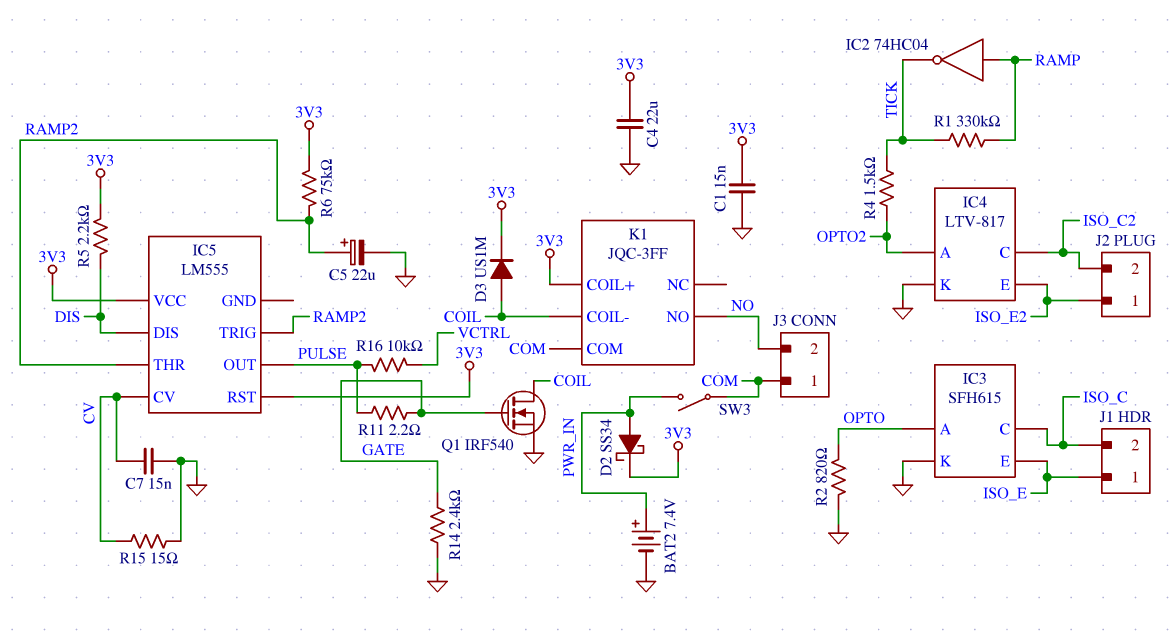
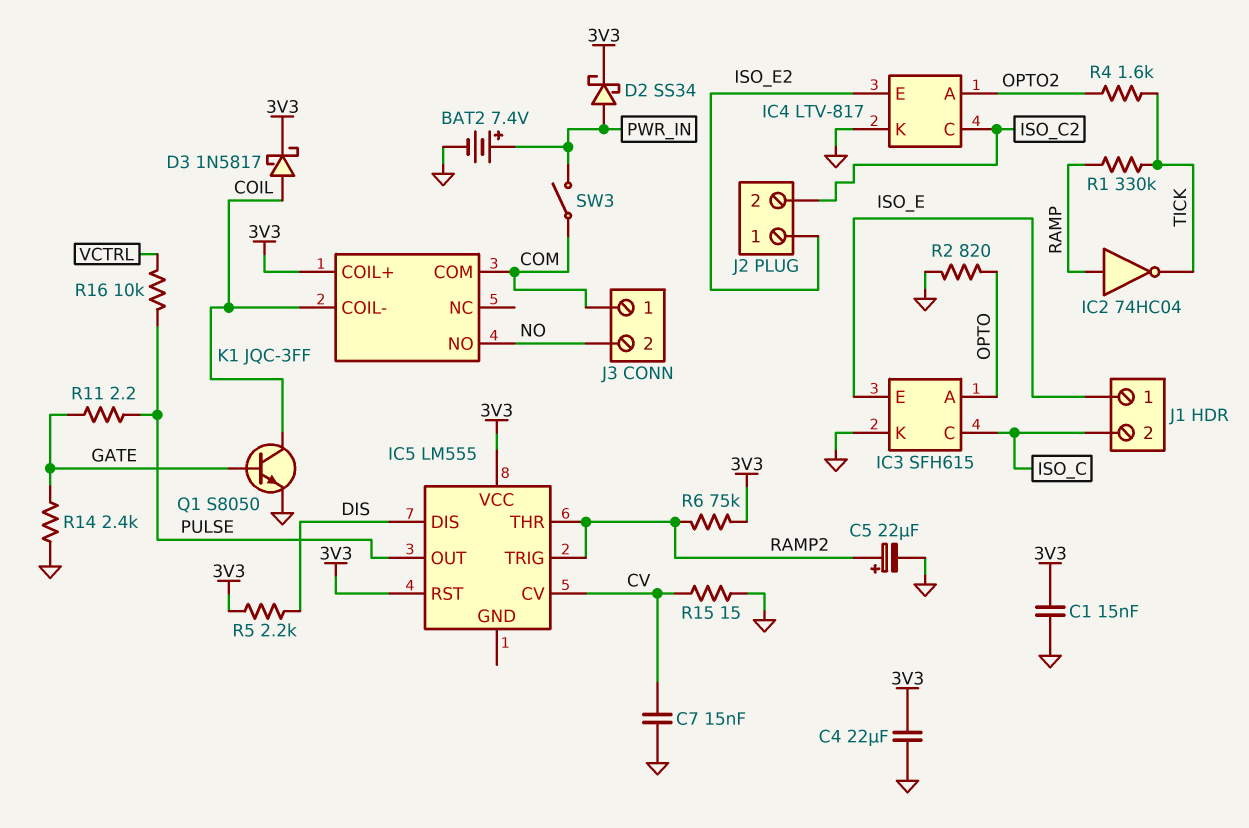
D3: diode US1M (A COIL, K 3V3) -> schottky 1N5817 (A COIL, K 3V3)
Q1: NMOS IRF540 (G GATE, D COIL, S GND) -> NPN S8050 (B GATE, C COIL, E GND)
R4: 1.5k (OPTO2, TICK) -> 1.6k (OPTO2, TICK)

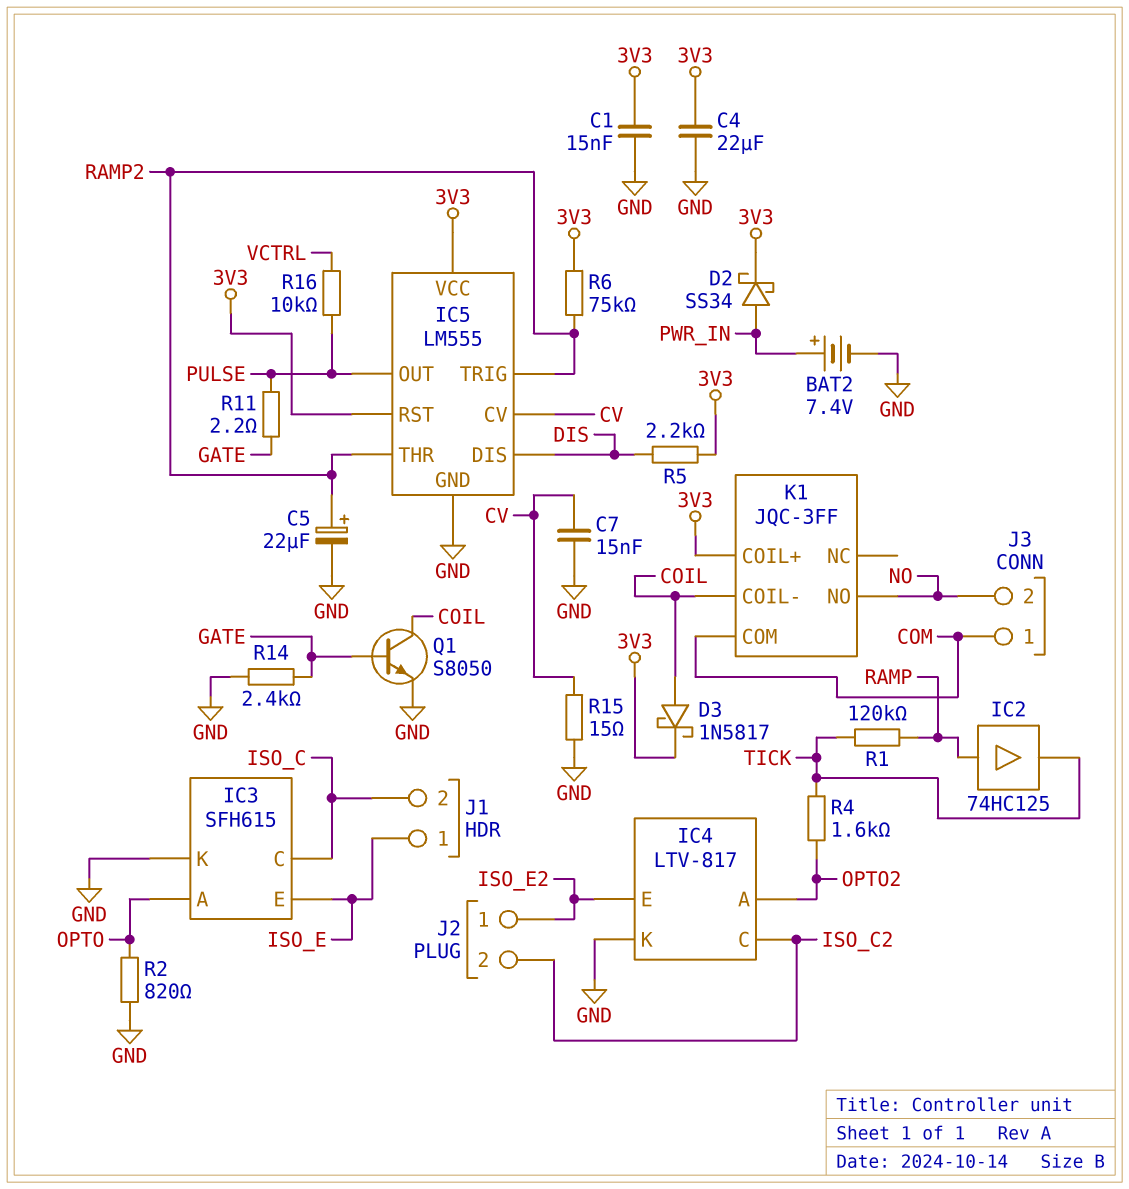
IC2: NOT 74HC04 (in RAMP, out TICK) -> buffer 74HC125 (in RAMP, out TICK)
IC5 pin GND: none -> GND
R1: 330k (RAMP, TICK) -> 120k (RAMP, TICK)
SW3: switch (COM, PWR_IN) -> none

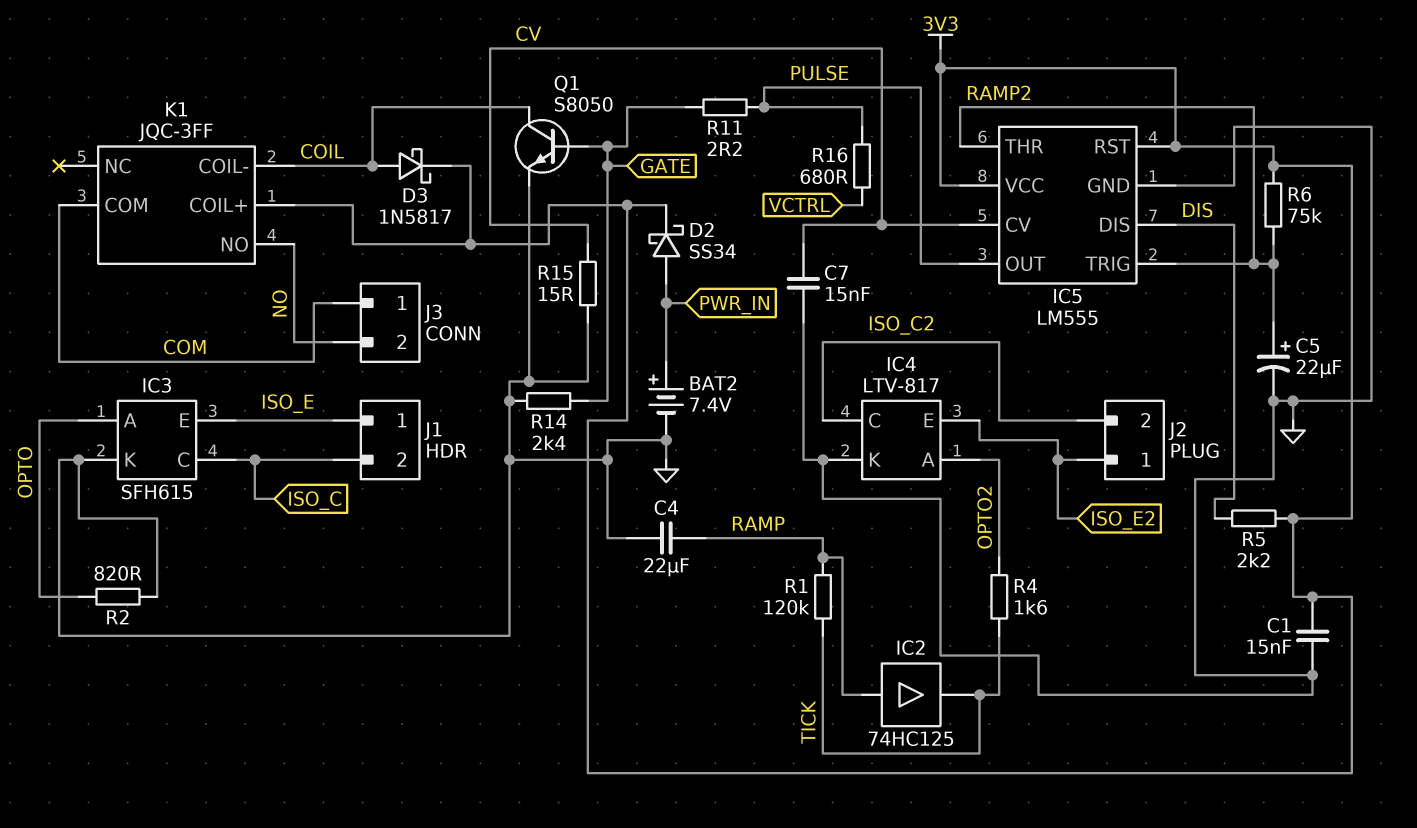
C4: 22uF (3V3, GND) -> 22uF (GND, RAMP)
R16: 10k (PULSE, VCTRL) -> 680 (PULSE, VCTRL)

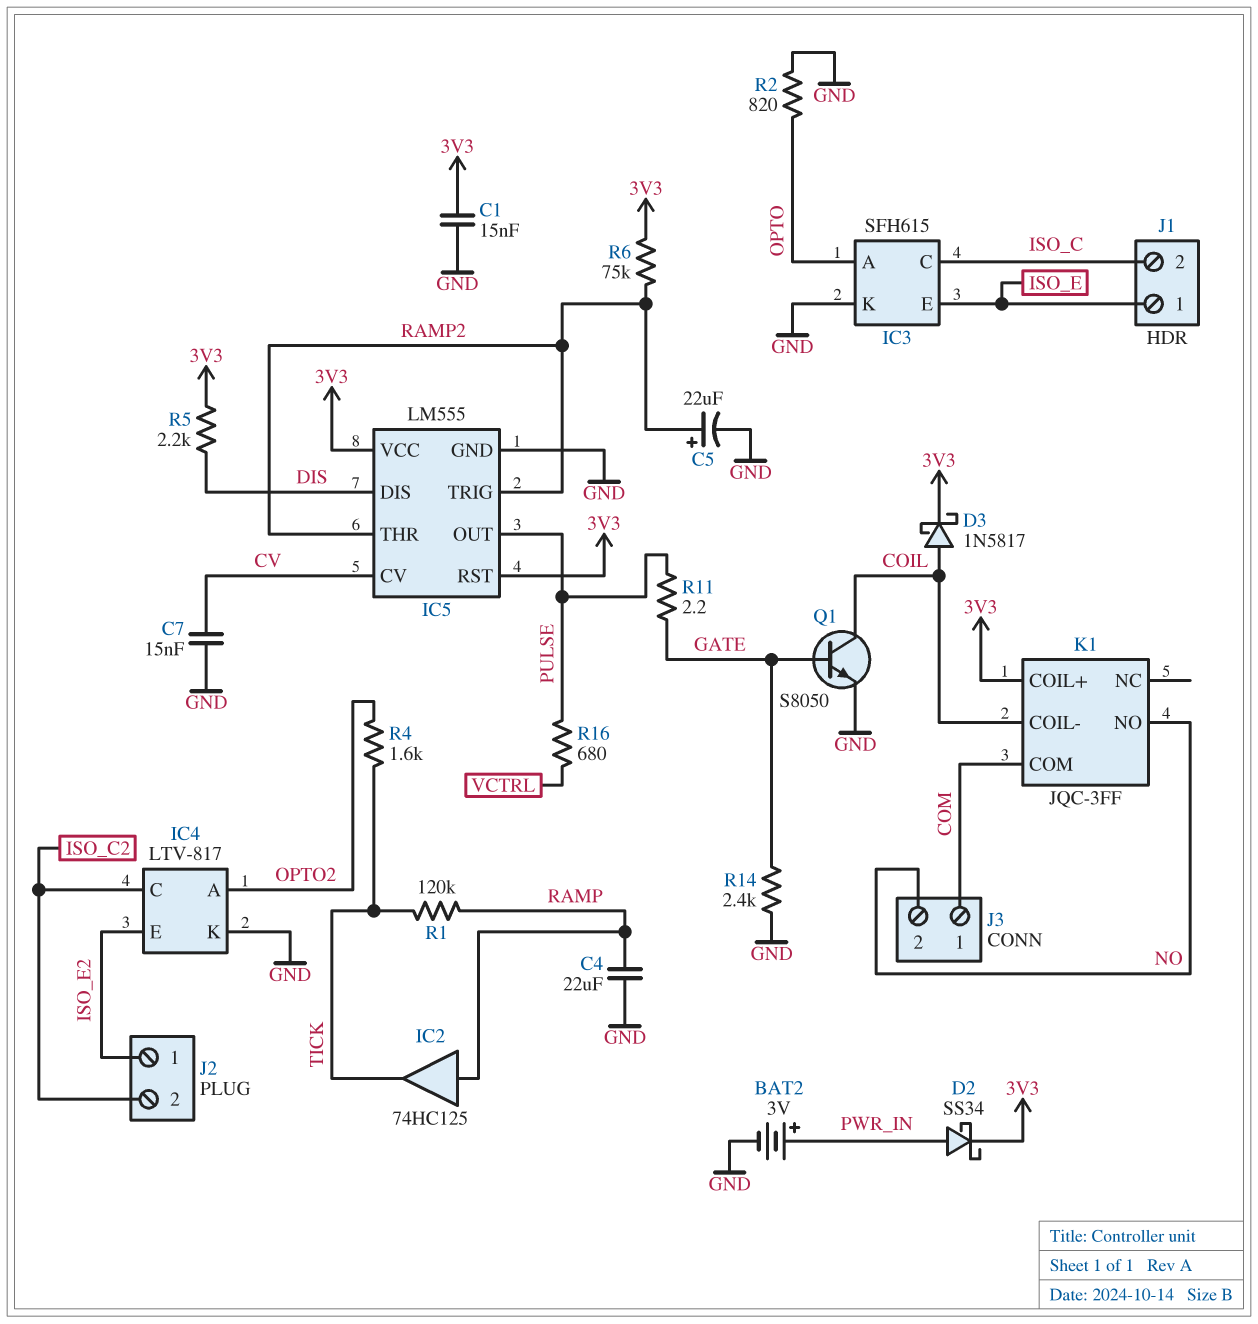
BAT2: 7.4V (plus PWR_IN, minus GND) -> 3V (plus PWR_IN, minus GND)
R15: 15 (CV, GND) -> none

